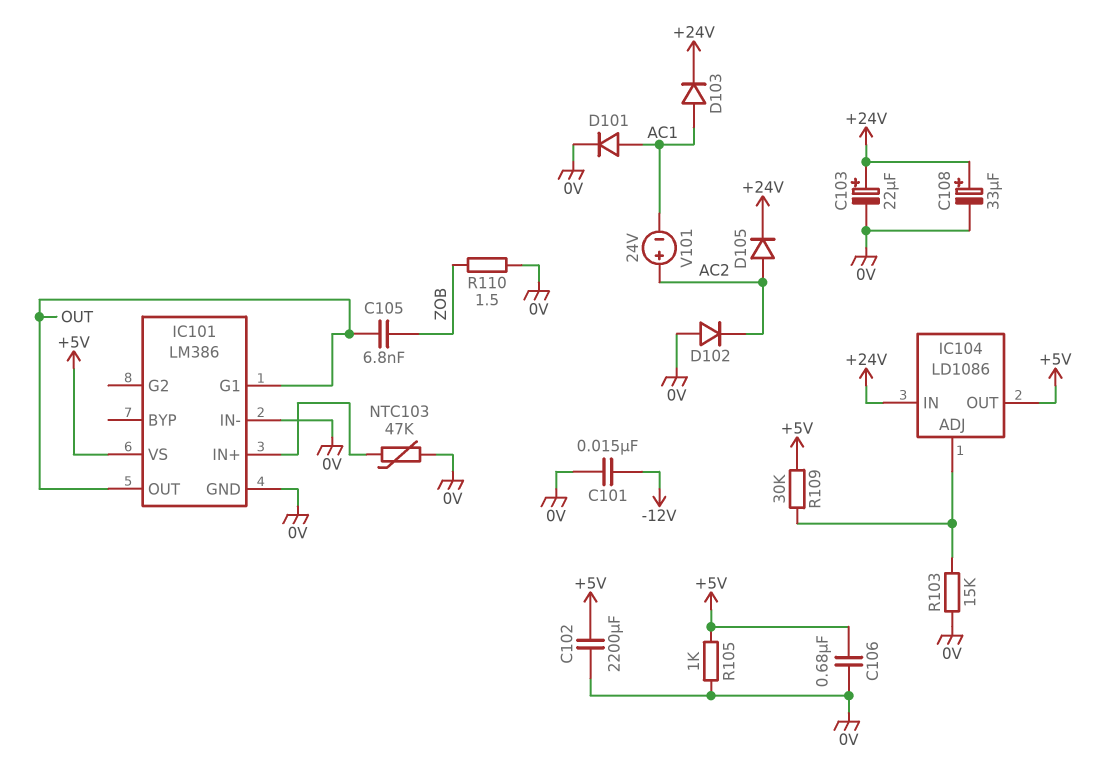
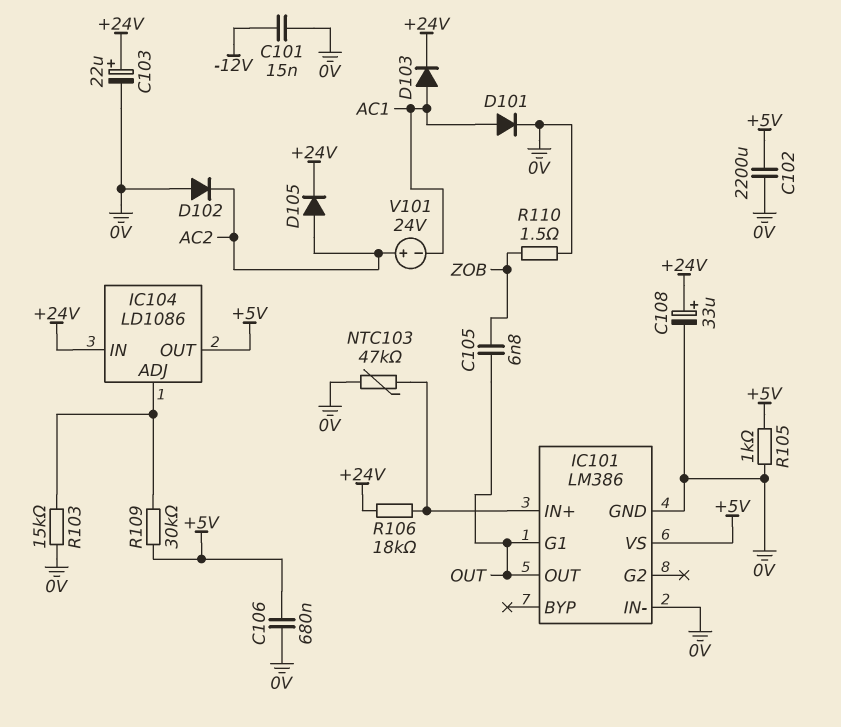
R106: none -> 18k (+24V, IC101/IN+)

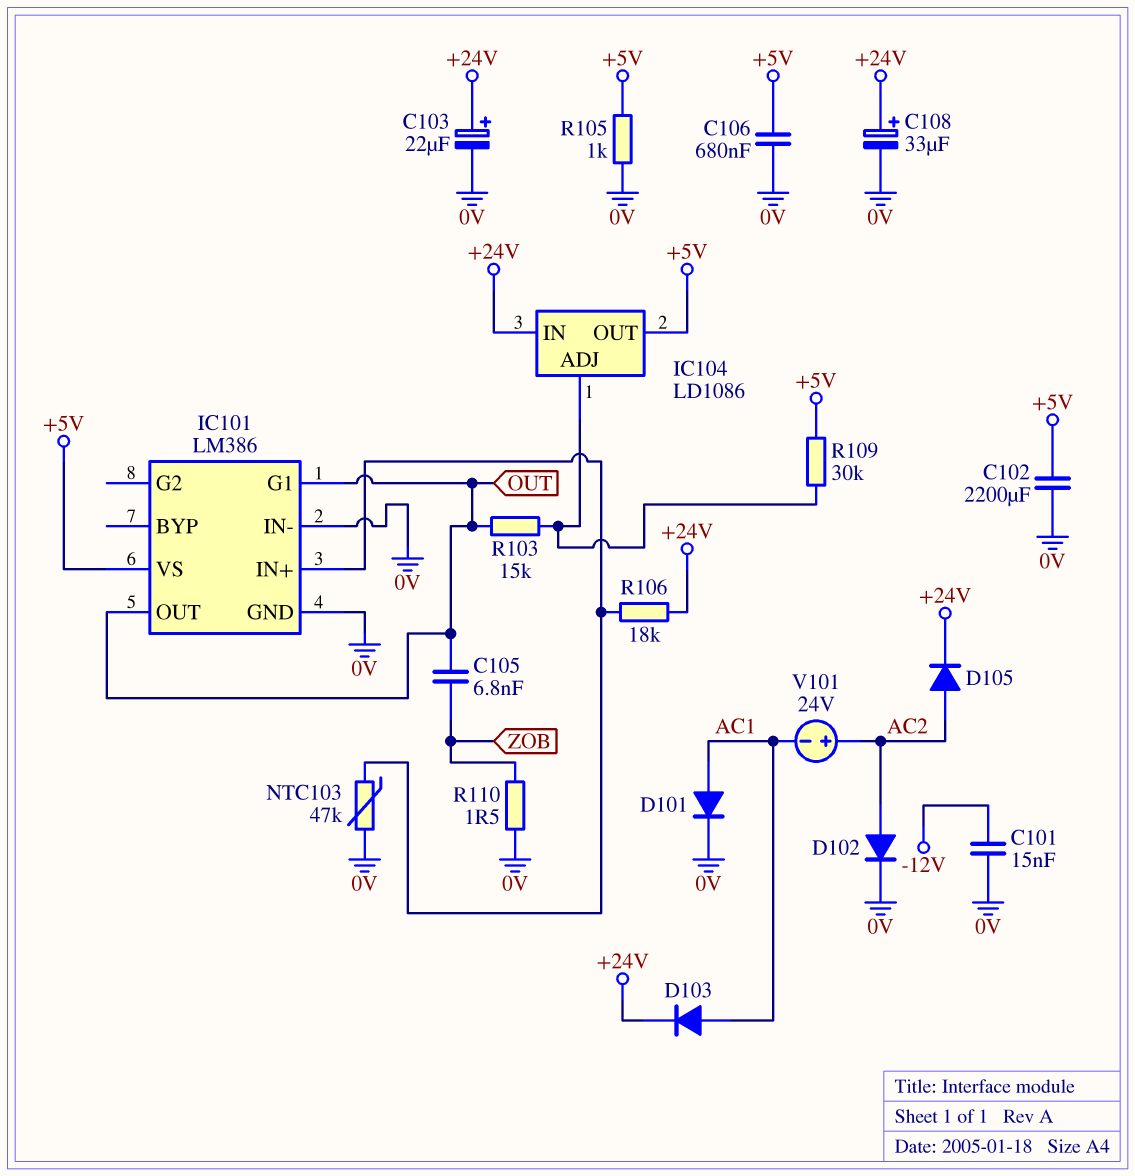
D102: diode (A 0V, K AC2) -> diode (A AC2, K 0V)
R103: 15k (0V, IC104/ADJ) -> 15k (IC104/ADJ, OUT)

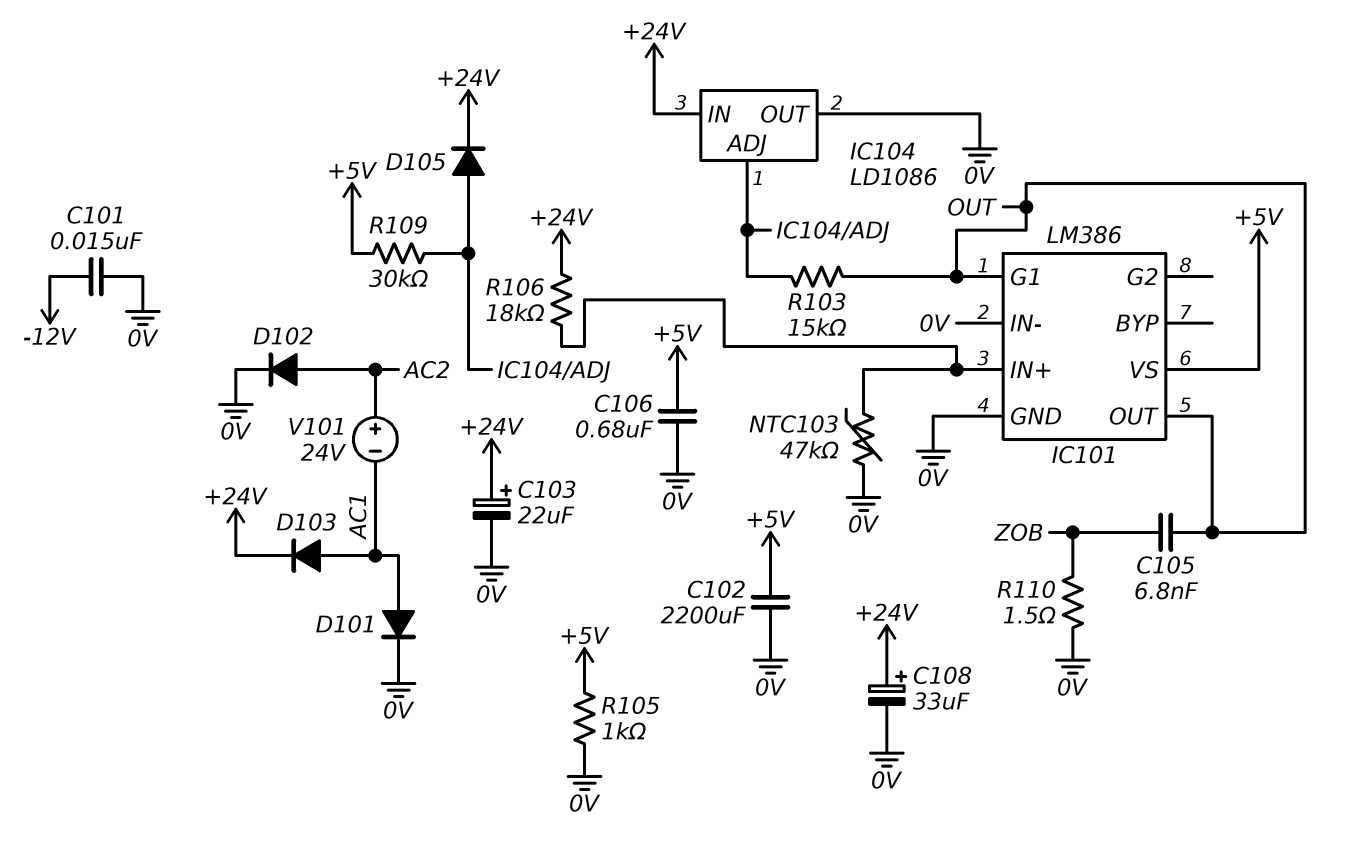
D105: diode (A AC2, K +24V) -> diode (A IC104/ADJ, K +24V)
IC104 pin OUT: +5V -> 0V

